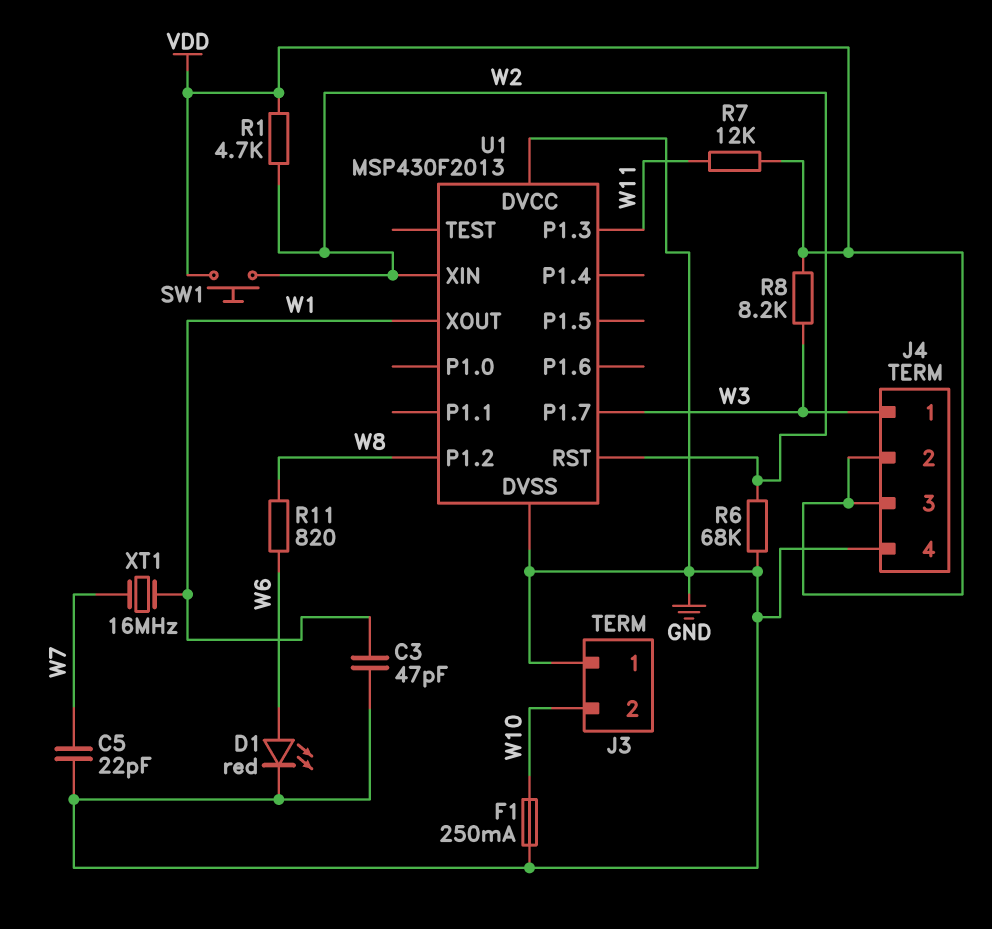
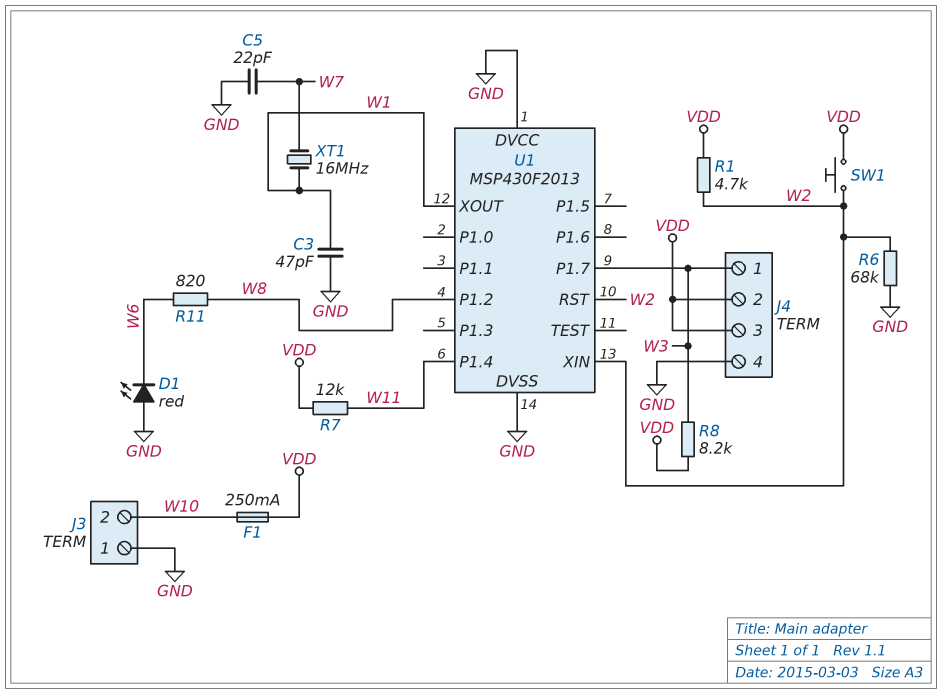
D1: LED red (A W6, K GND) -> LED red (A GND, K W6)
F1: 250mA (GND, W10) -> 250mA (VDD, W10)
U1 pin P1.3: W11 -> none
U1 pin P1.4: none -> W11

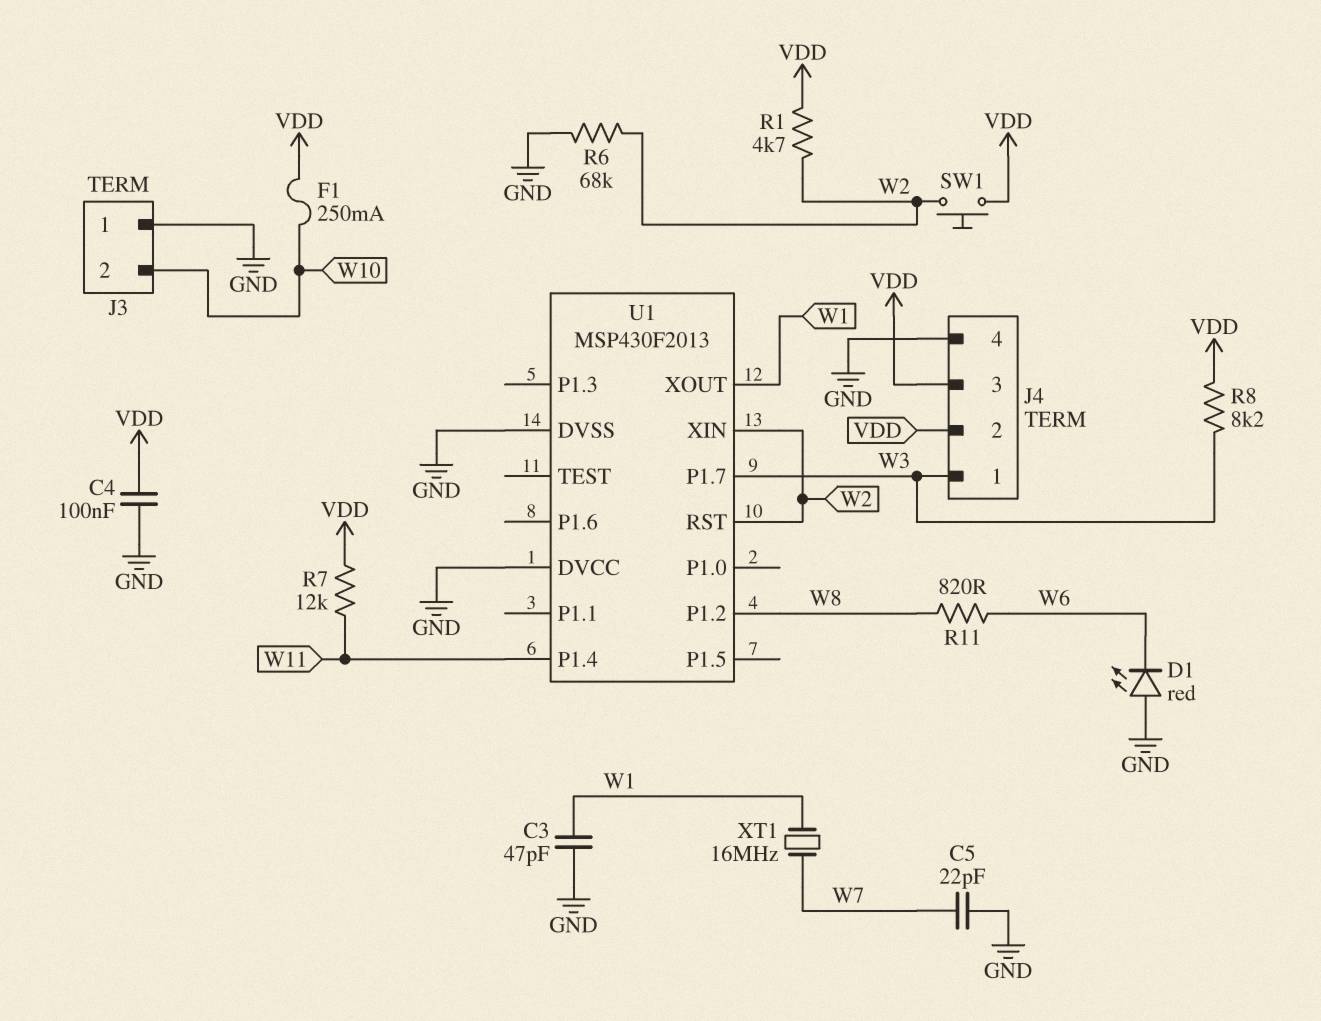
C4: none -> 100nF (GND, VDD)

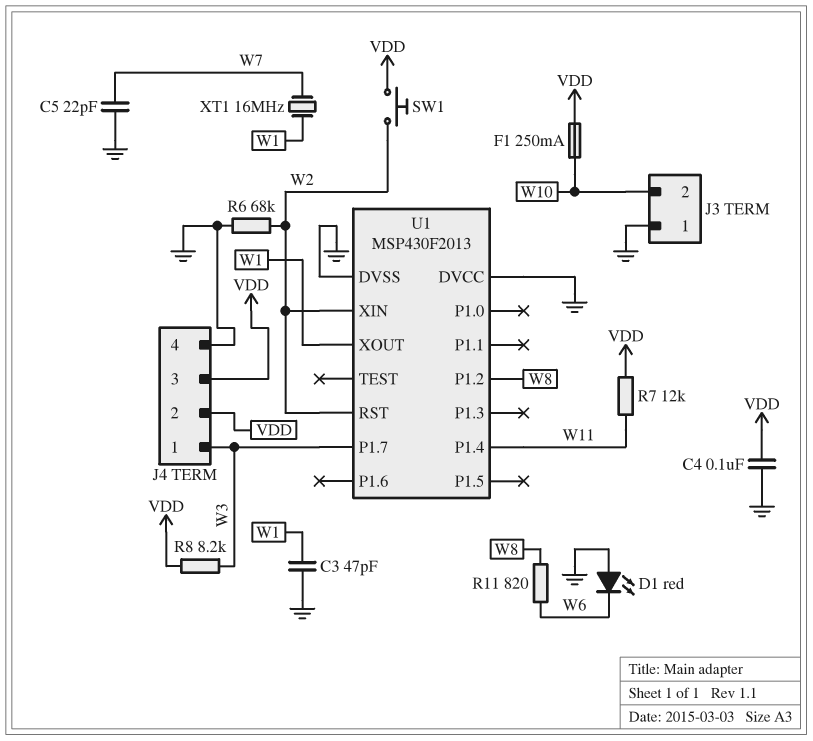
R1: 4.7k (VDD, W2) -> none

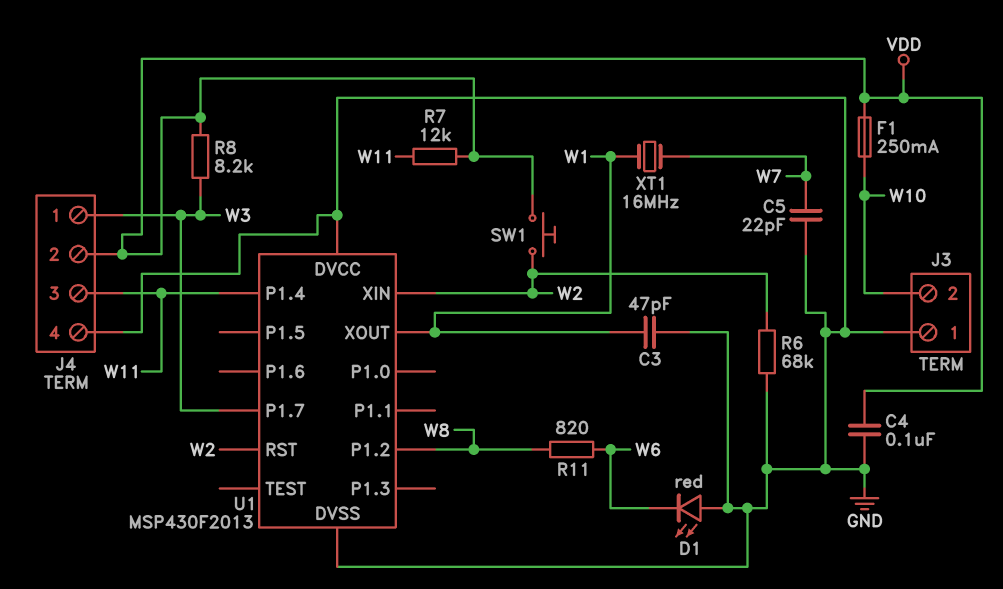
J4 pin 3: VDD -> W11

